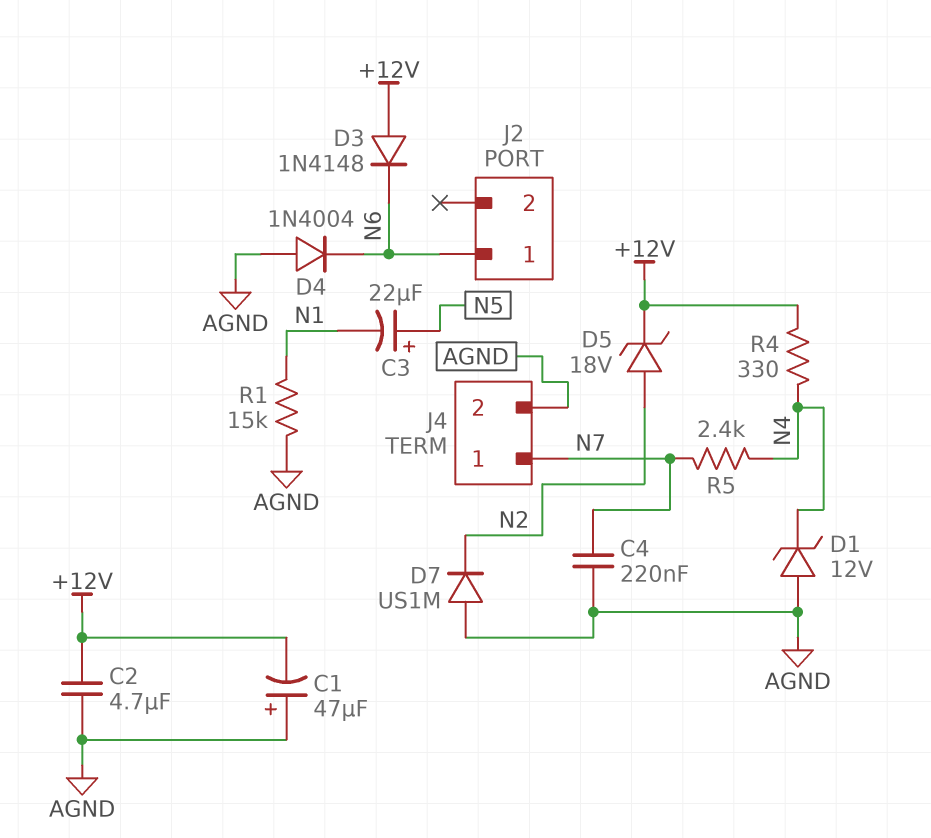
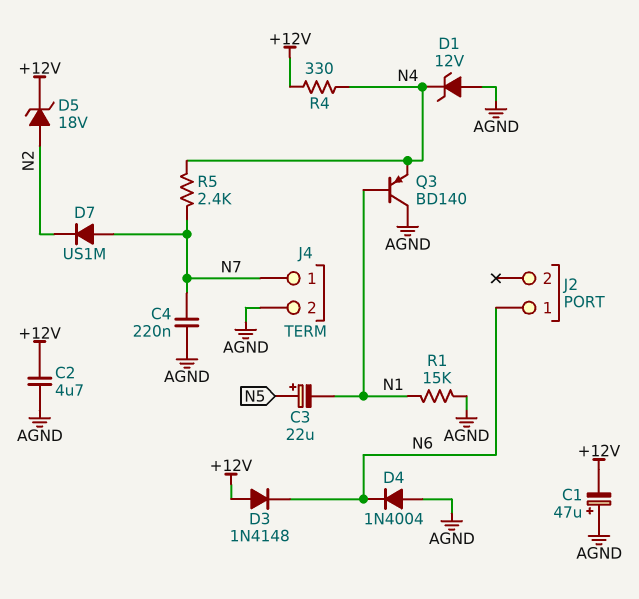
D7: diode US1M (A AGND, K N2) -> diode US1M (A N7, K N2)
Q3: none -> PNP BD140 (B N1, C AGND, E N4)

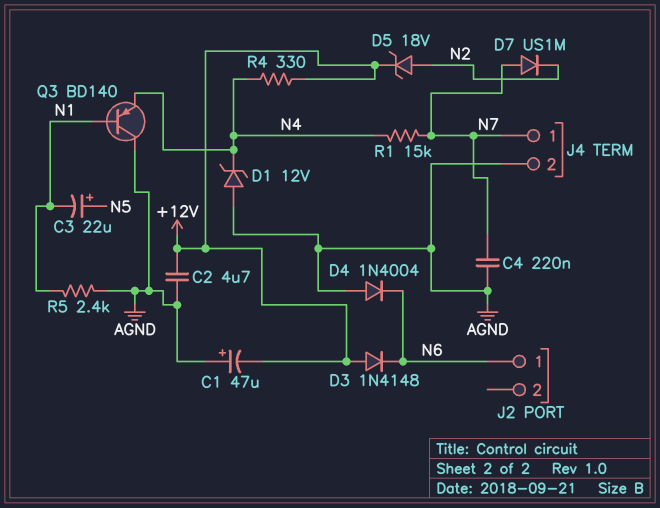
R1: 15k (AGND, N1) -> 15k (N4, N7)
R5: 2.4k (N4, N7) -> 2.4k (AGND, N1)

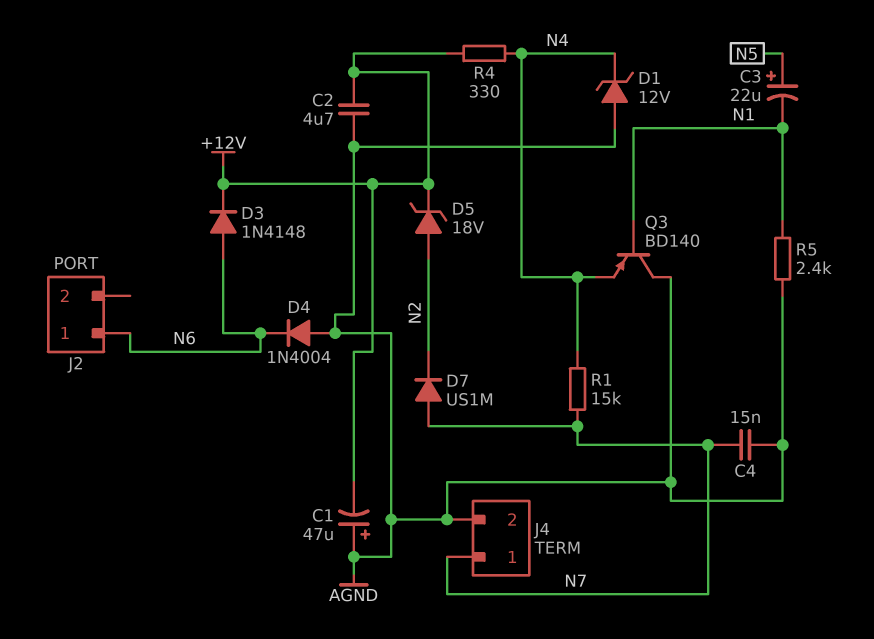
C4: 220nF (AGND, N7) -> 15nF (AGND, N7)
D3: diode 1N4148 (A +12V, K N6) -> diode 1N4148 (A N6, K +12V)

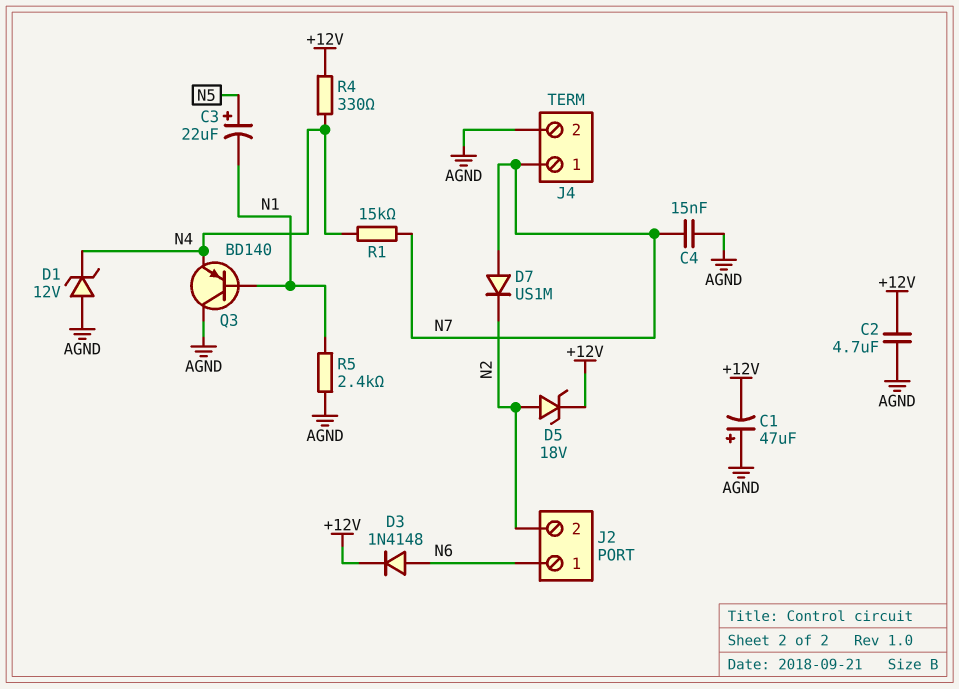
D4: diode 1N4004 (A AGND, K N6) -> none
J2 pin 2: none -> N2

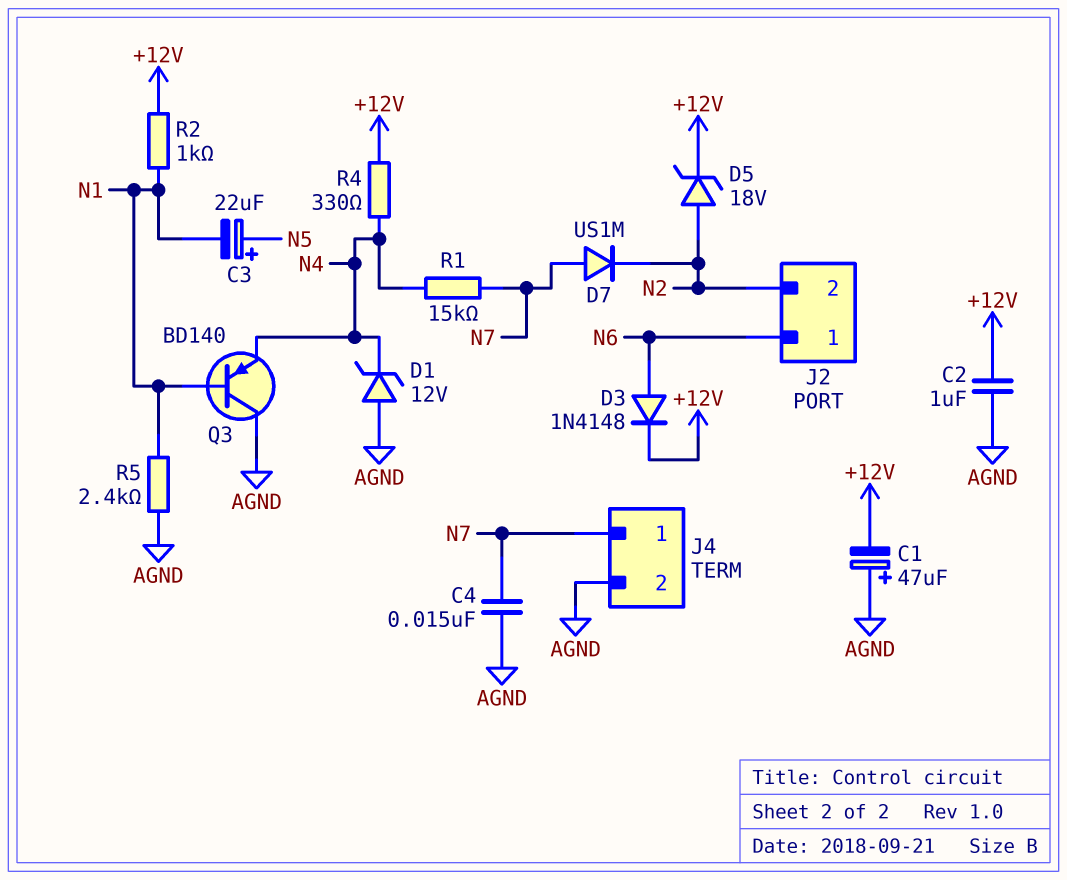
C2: 4.7uF (+12V, AGND) -> 1uF (+12V, AGND)
R2: none -> 1k (+12V, N1)

